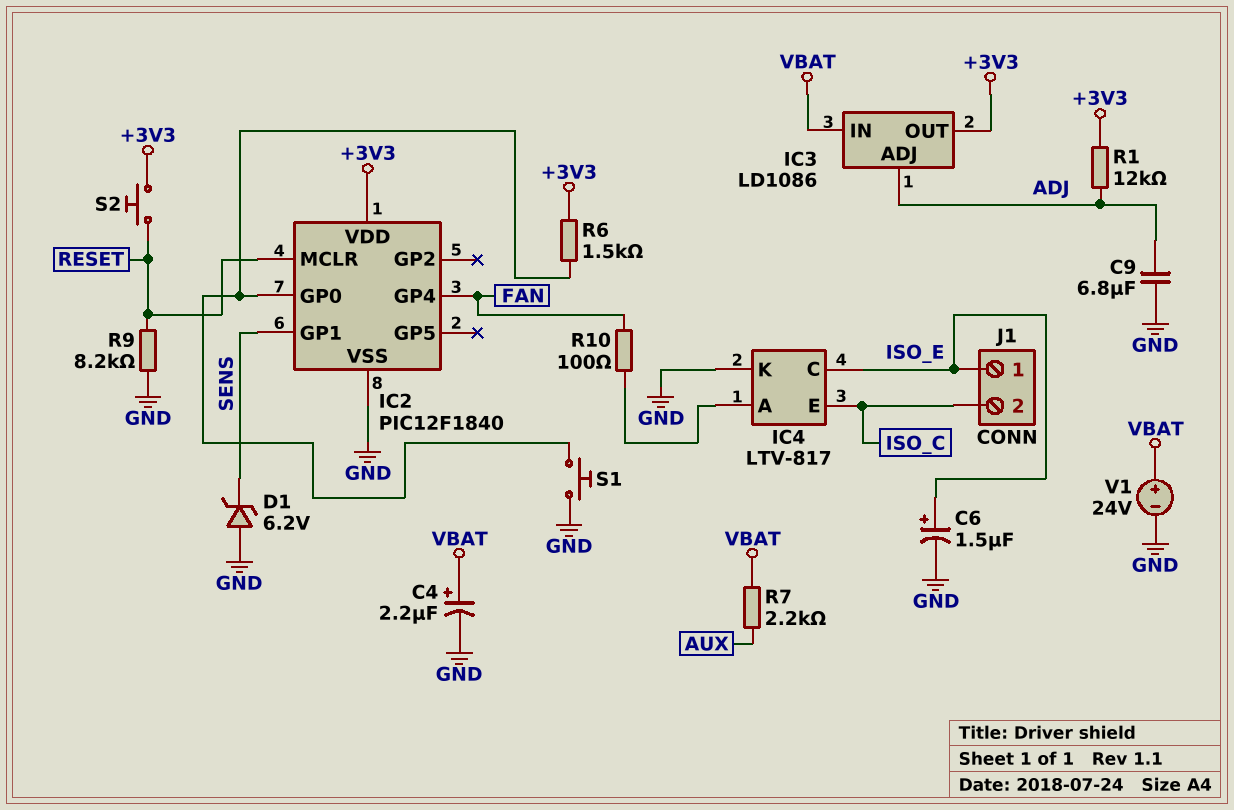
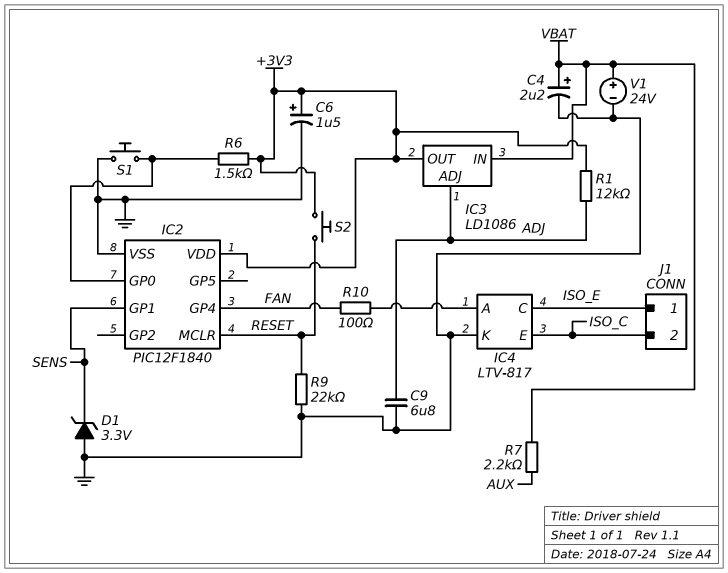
C6: 1.5uF (plus ISO_E, minus GND) -> 1.5uF (plus +3V3, minus GND)
D1: zener 6.2V (A GND, K SENS) -> zener 3.3V (A GND, K SENS)
R9: 8.2k (GND, RESET) -> 22k (GND, RESET)

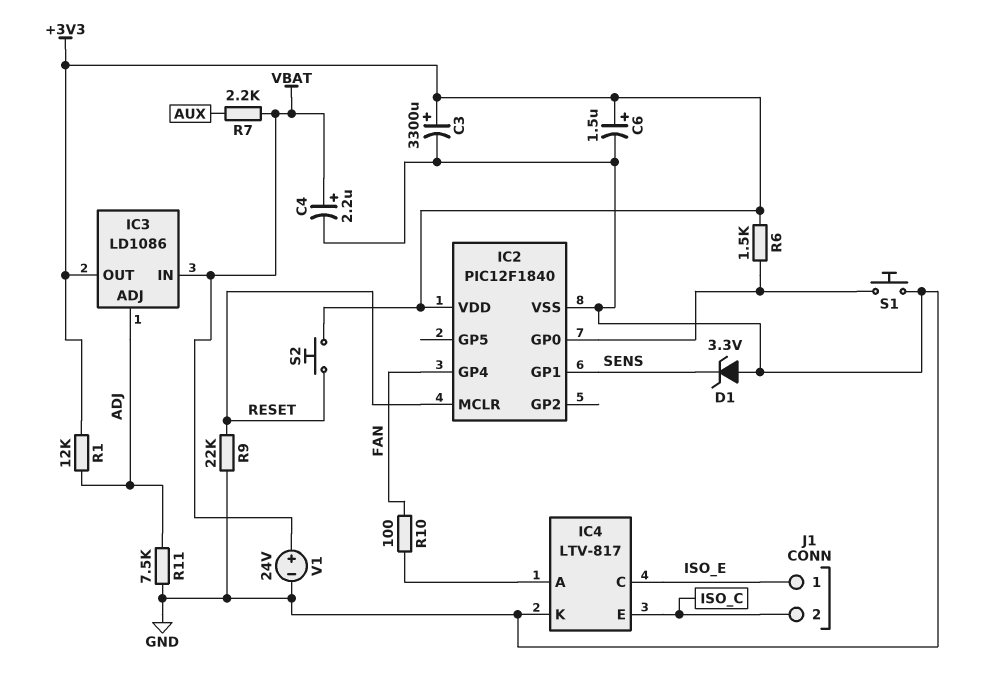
C3: none -> 3300uF (plus +3V3, minus GND)
C9: 6.8uF (ADJ, GND) -> none
R11: none -> 7.5k (ADJ, GND)

